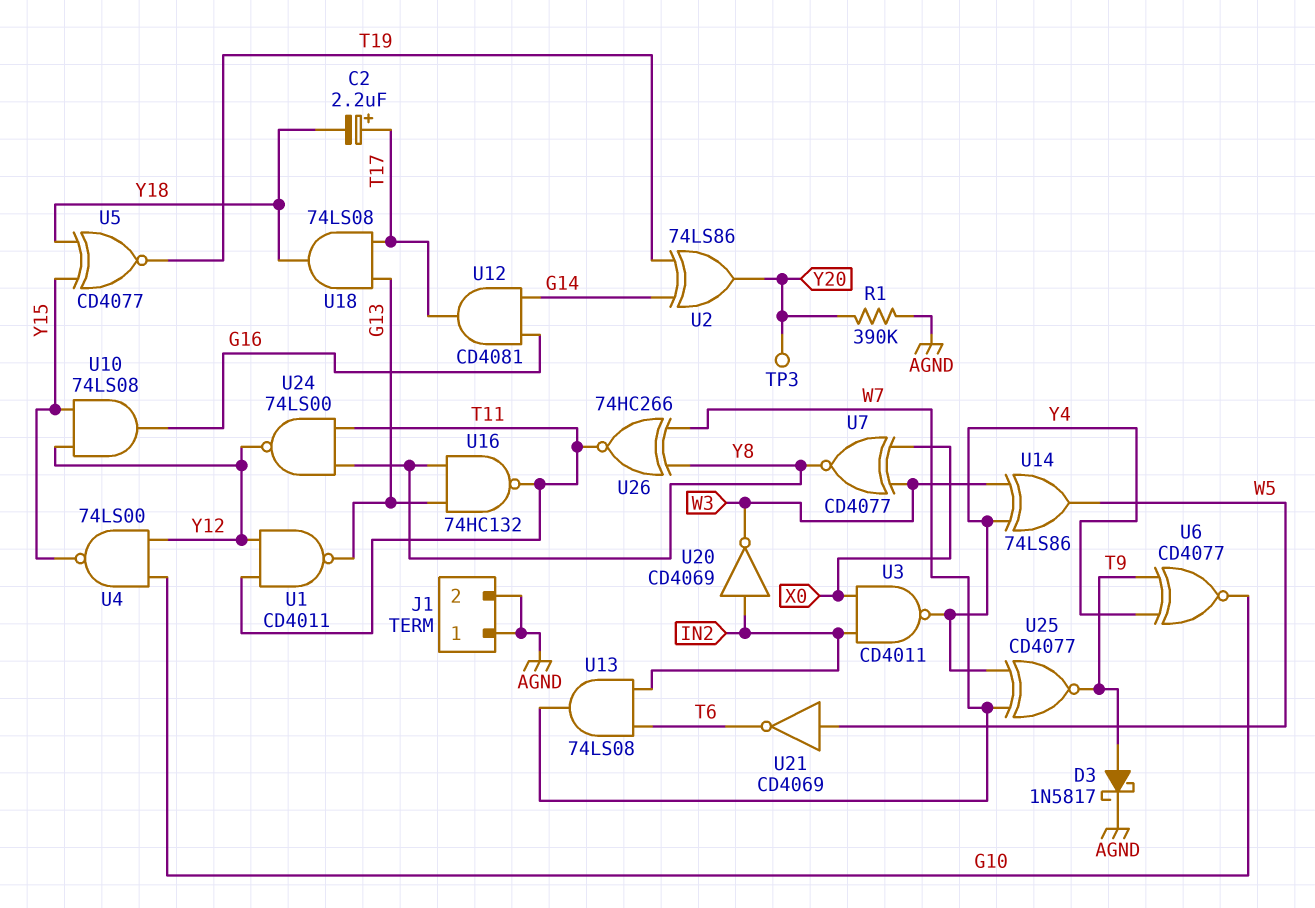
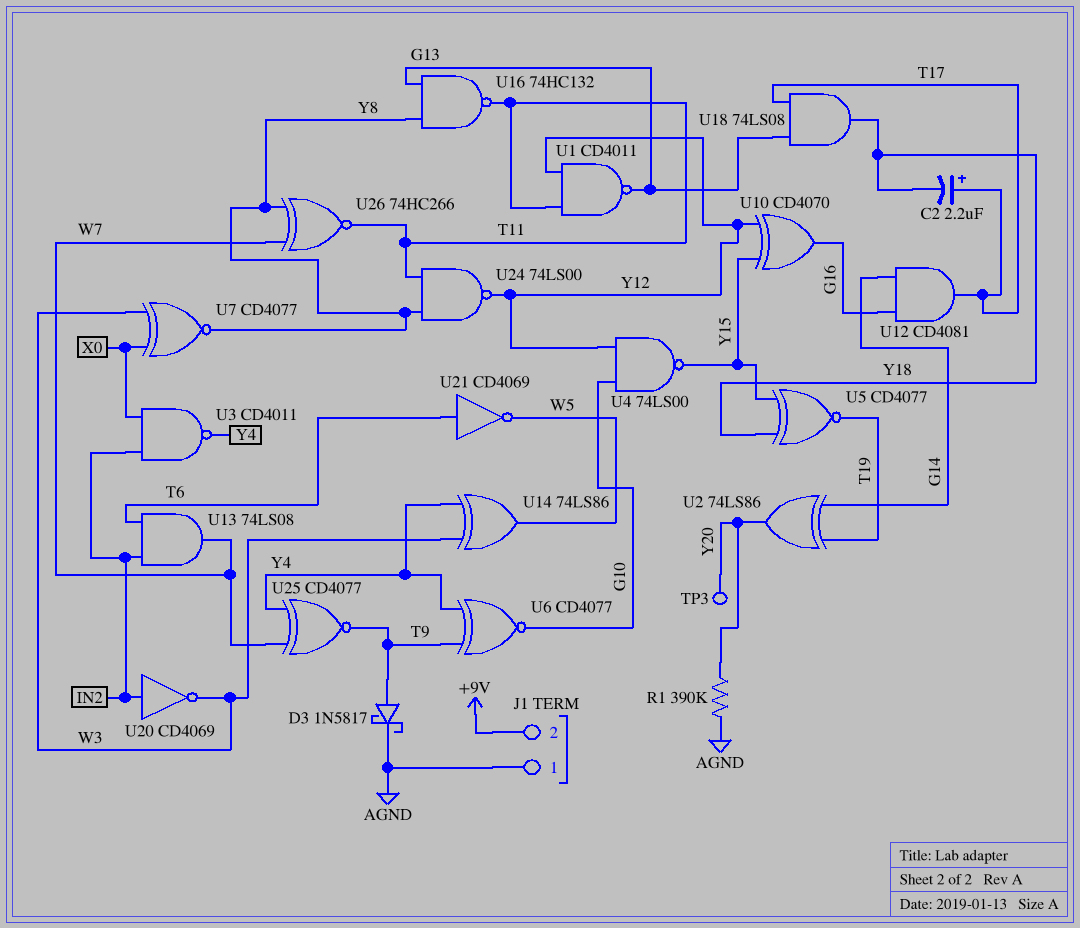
J1 pin 2: AGND -> +9V
U10: AND 74LS08 (in Y12, in Y15, out G16) -> XOR CD4070 (in Y12, in Y15, out G16)
U21: NOT CD4069 (in W5, out T6) -> NOT CD4069 (in T6, out W5)

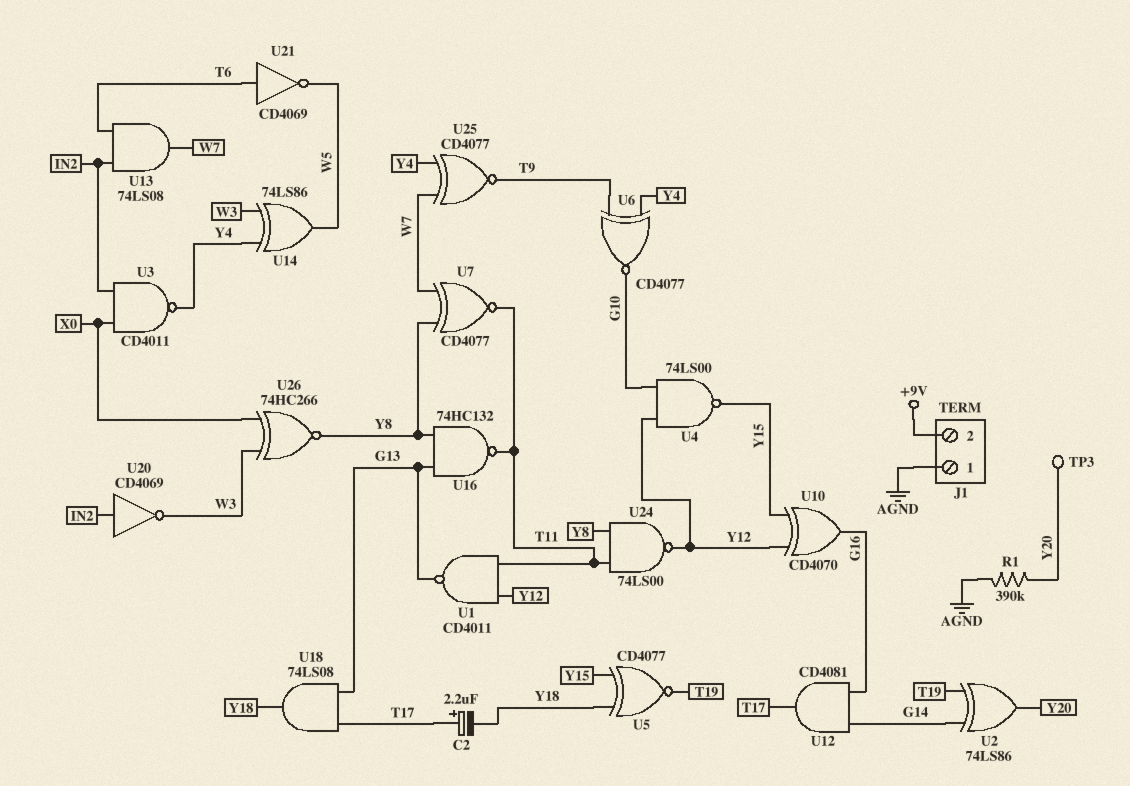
D3: schottky 1N5817 (A T9, K AGND) -> none
U7: XNOR CD4077 (in W3, in X0, out Y8) -> XNOR CD4077 (in W7, in Y8, out T11)
U26: XNOR 74HC266 (in W7, in Y8, out T11) -> XNOR 74HC266 (in W3, in X0, out Y8)

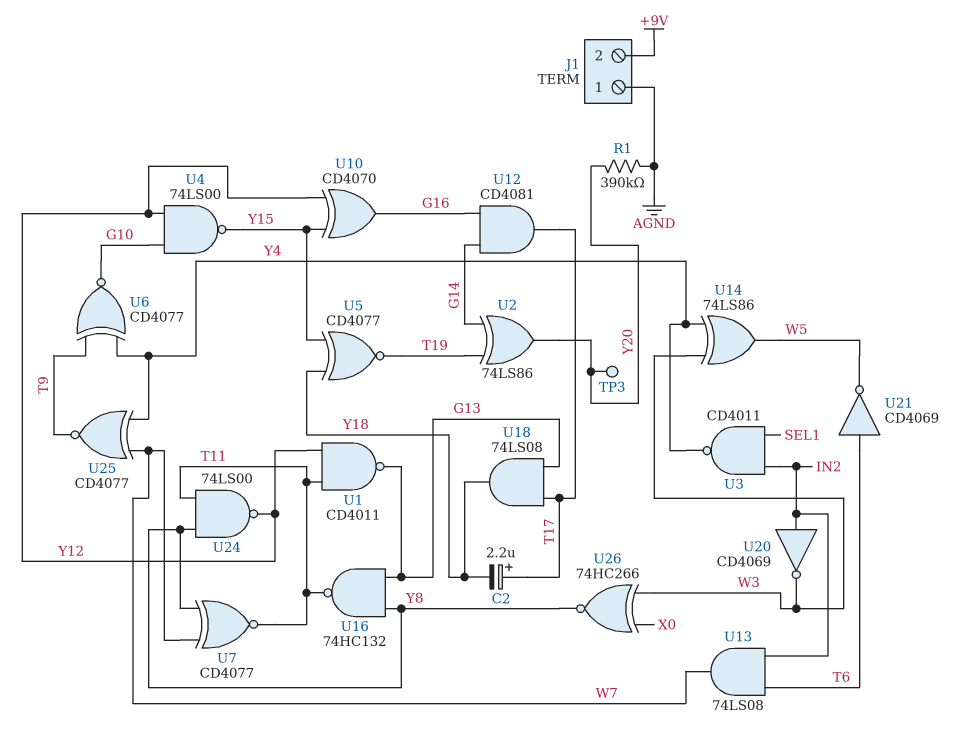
U3: NAND CD4011 (in IN2, in X0, out Y4) -> NAND CD4011 (in IN2, in SEL1, out Y4)

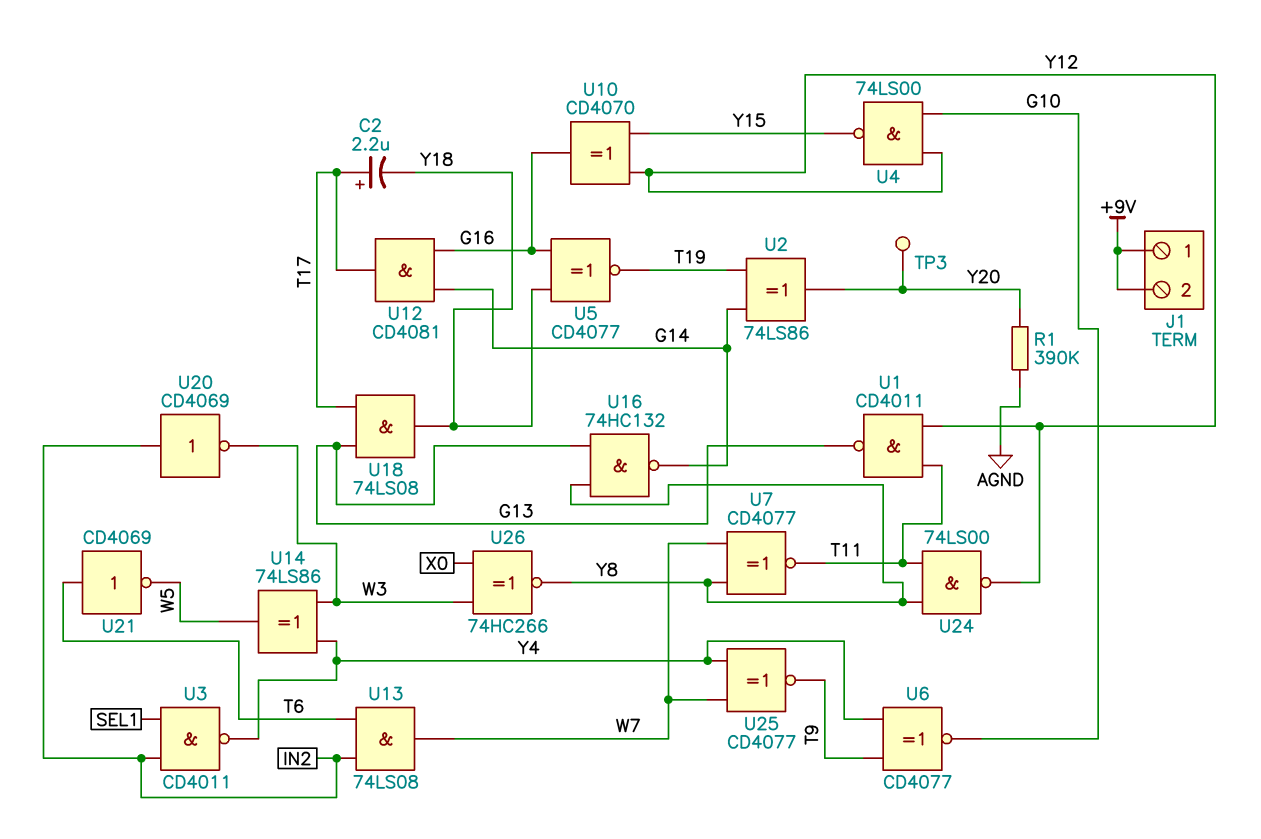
J1 pin 1: AGND -> +9V
U5: XNOR CD4077 (in Y15, in Y18, out T19) -> XNOR CD4077 (in G16, in Y18, out T19)
U16: NAND 74HC132 (in G13, in Y8, out T11) -> NAND 74HC132 (in G13, in Y8, out G14)

